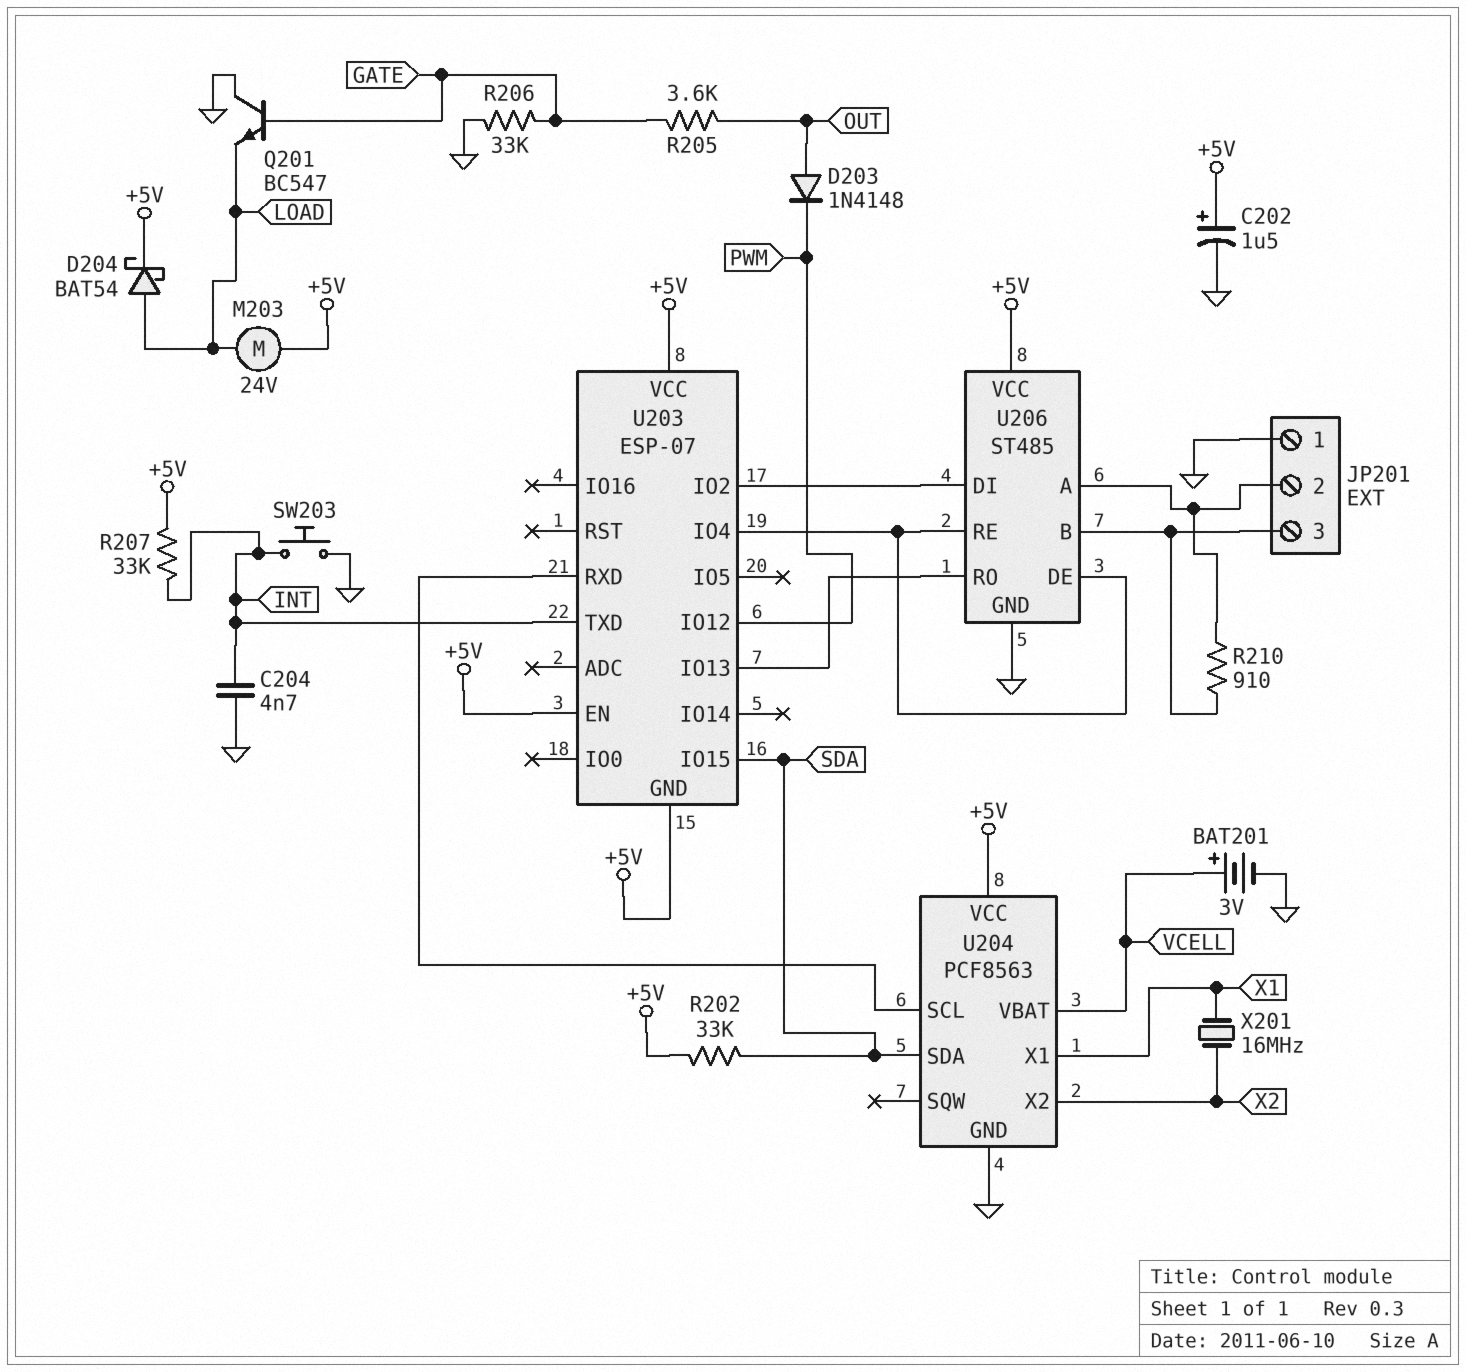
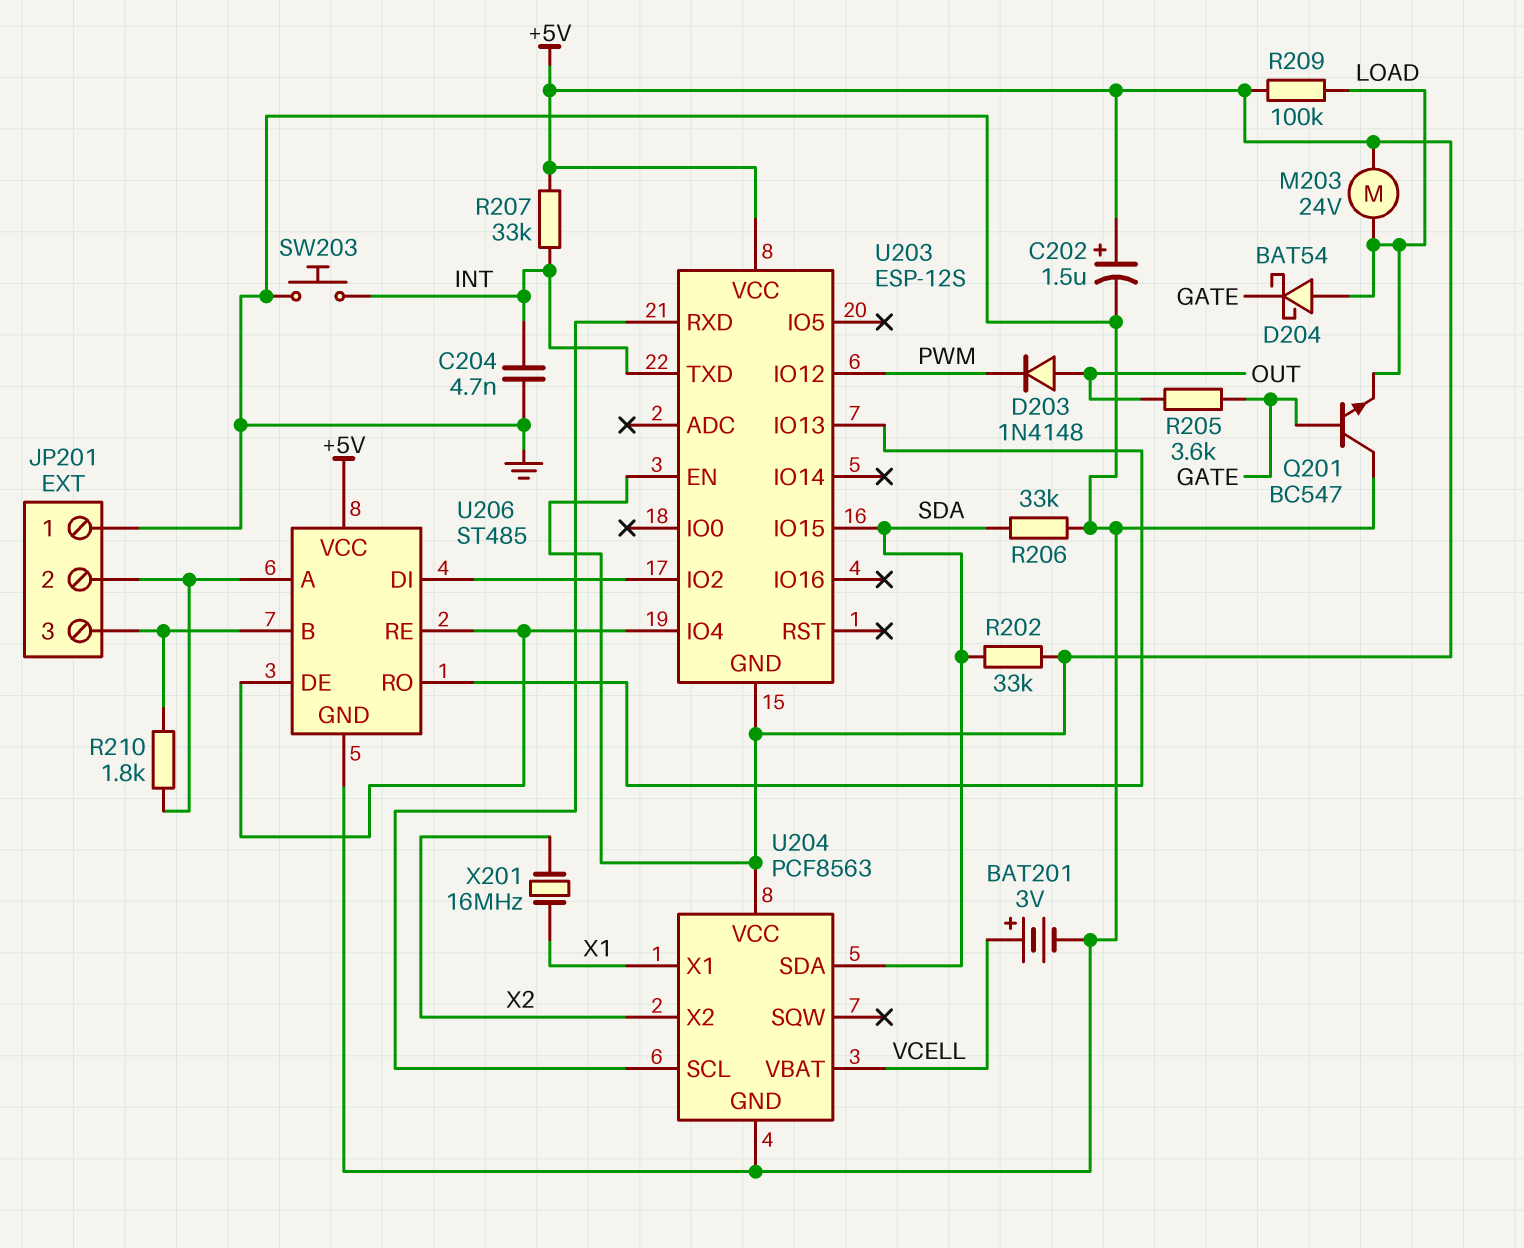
D204: schottky BAT54 (A LOAD, K +5V) -> schottky BAT54 (A LOAD, K GATE)
R206: 33k (GATE, GND) -> 33k (GND, SDA)
R209: none -> 100k (+5V, LOAD)
R210: 910 (JP201/2, JP201/3) -> 1.8k (JP201/2, JP201/3)
U203: ESP-07 -> ESP-12S

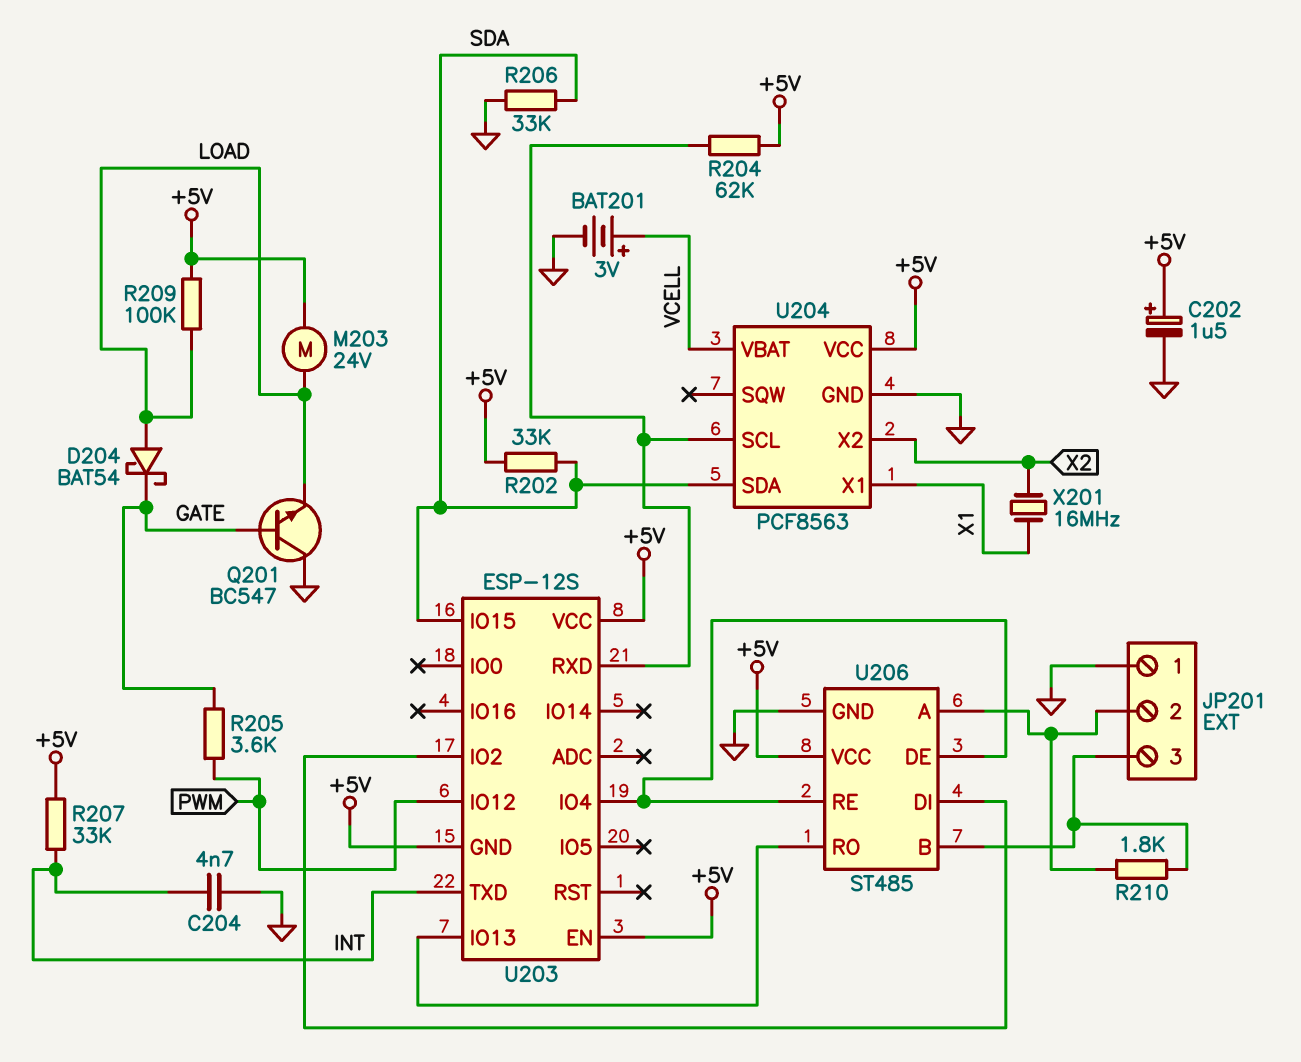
D203: diode 1N4148 (A OUT, K PWM) -> none
R204: none -> 62k (+5V, U203/RXD)
R205: 3.6k (GATE, OUT) -> 3.6k (GATE, PWM)
SW203: button (GND, INT) -> none

